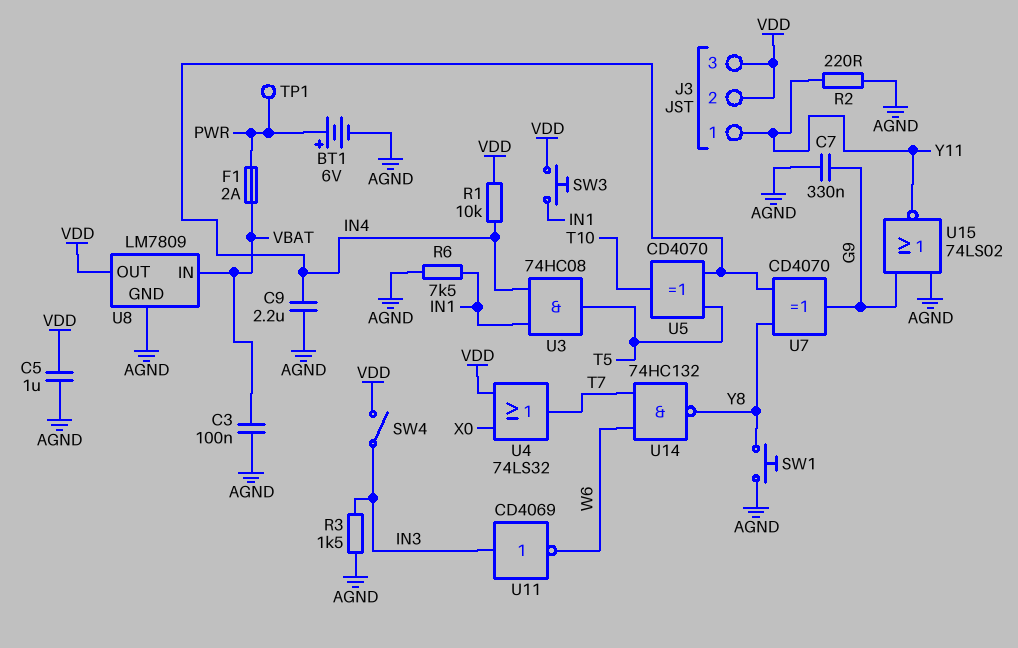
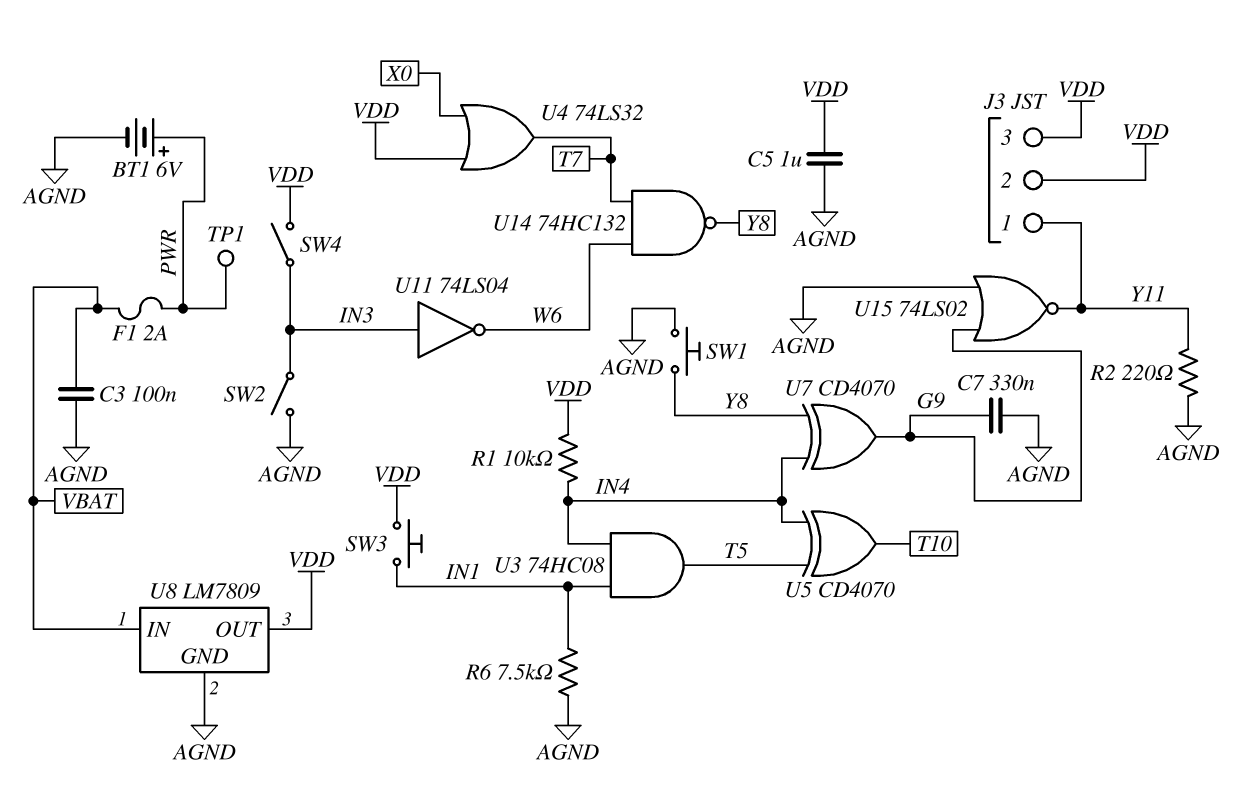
C9: 2.2uF (AGND, IN4) -> none
R3: 1.5k (AGND, IN3) -> none
SW2: none -> switch (AGND, IN3)
U11: NOT CD4069 (in IN3, out W6) -> NOT 74LS04 (in IN3, out W6)

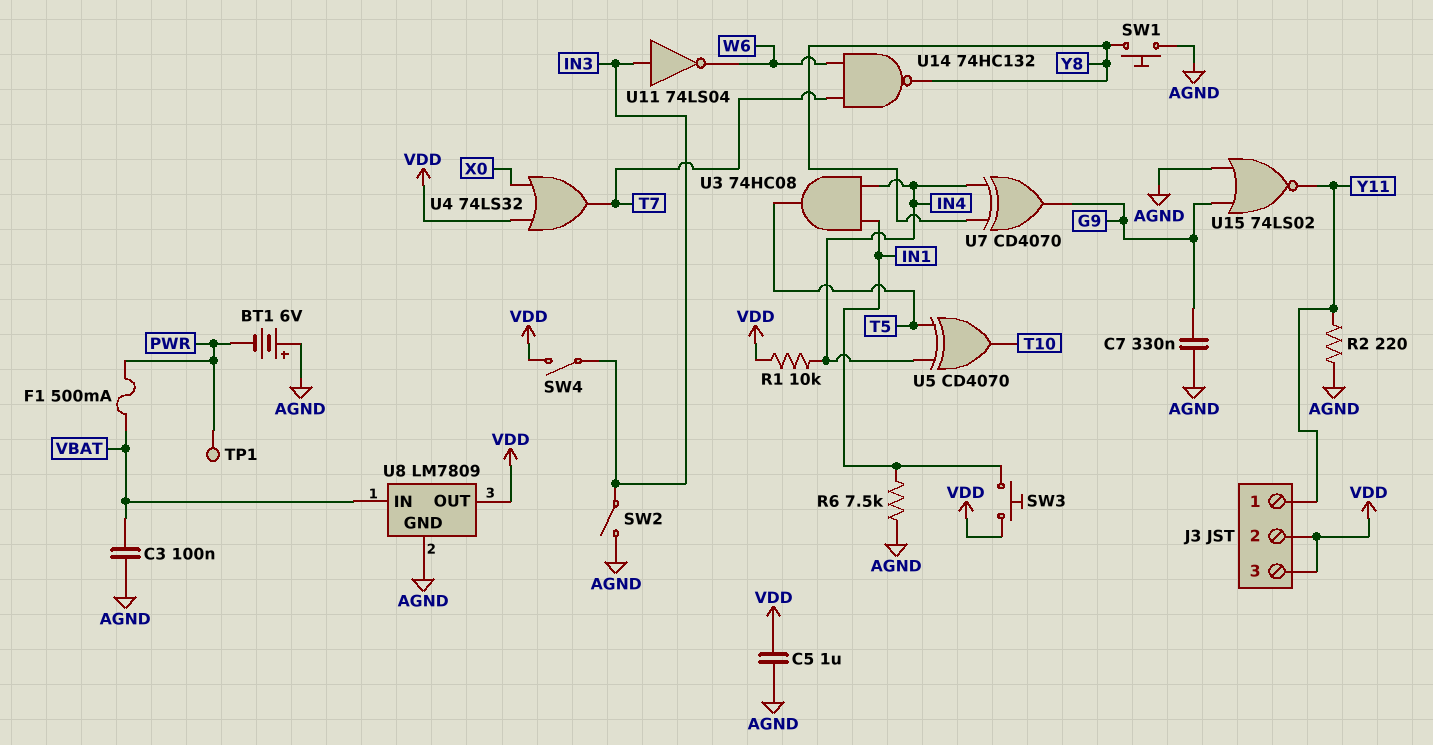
BT1: 6V (plus PWR, minus AGND) -> 6V (plus AGND, minus PWR)
F1: 2A (PWR, VBAT) -> 500mA (PWR, VBAT)

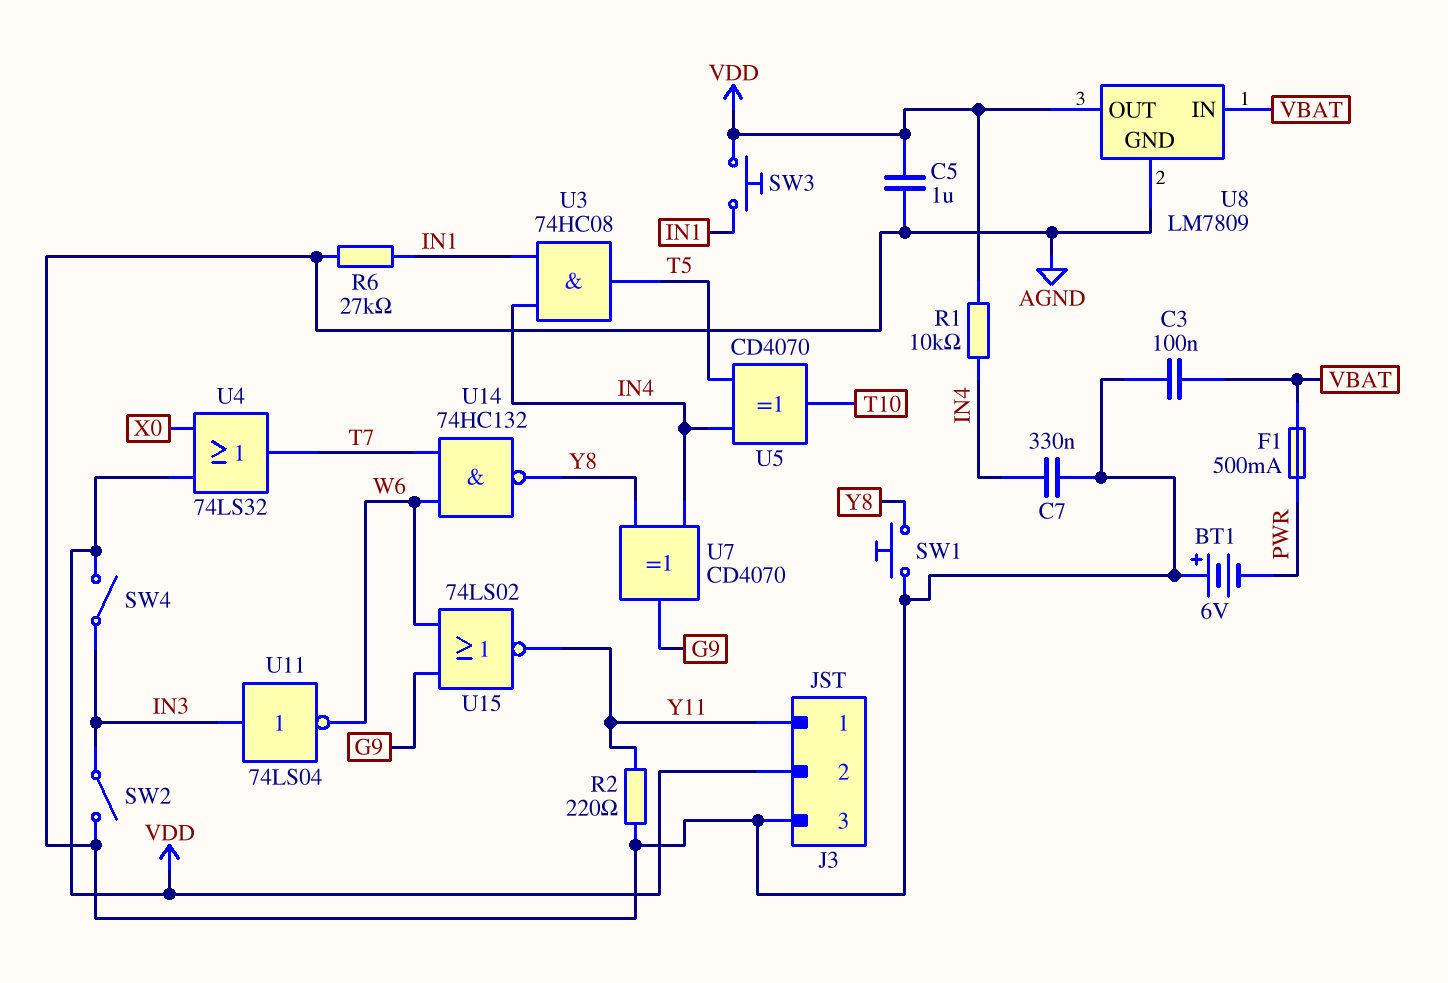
C7: 330nF (AGND, G9) -> 330nF (AGND, IN4)
J3 pin 3: VDD -> AGND
R6: 7.5k (AGND, IN1) -> 27k (AGND, IN1)
TP1: test point (PWR) -> none
U15: NOR 74LS02 (in AGND, in G9, out Y11) -> NOR 74LS02 (in G9, in W6, out Y11)

